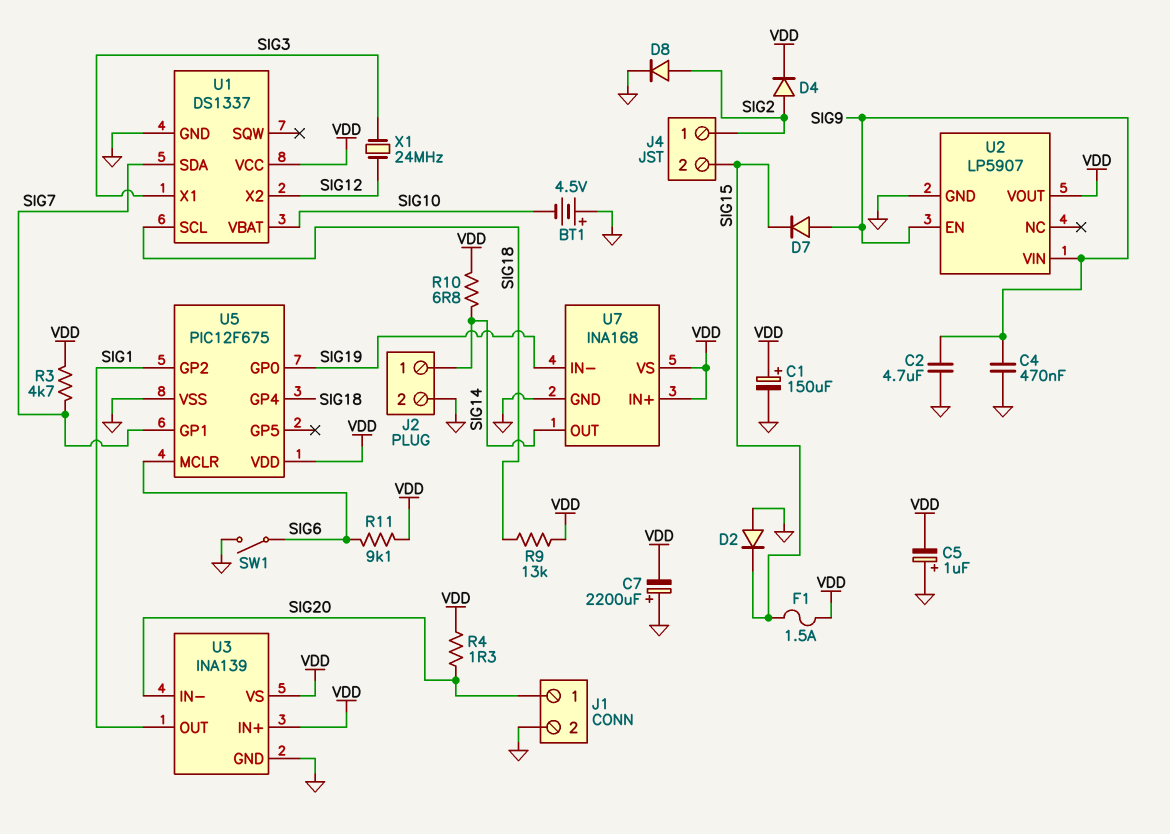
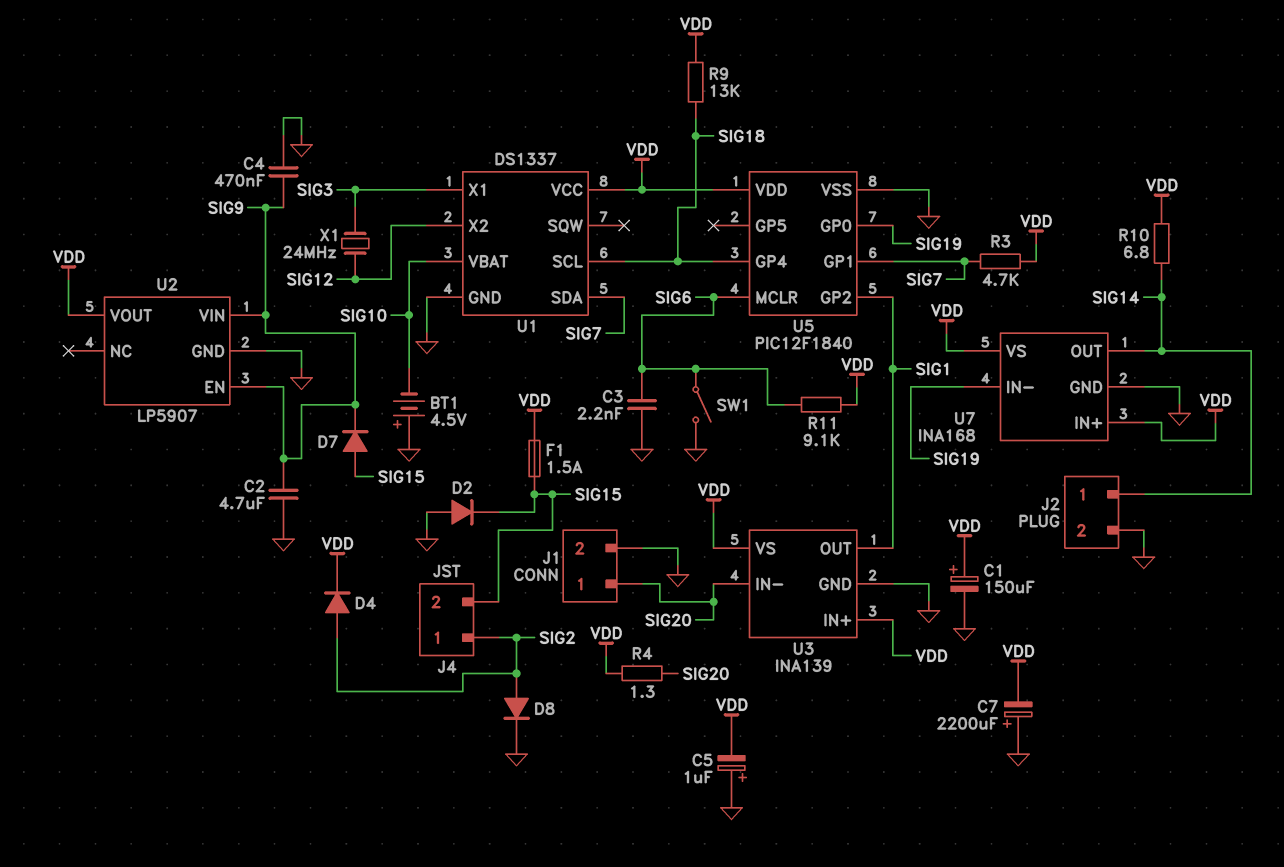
C3: none -> 2.2nF (GND, SIG6)
D7: diode (A SIG9, K SIG15) -> diode (A SIG15, K SIG9)
U5: PIC12F675 -> PIC12F1840

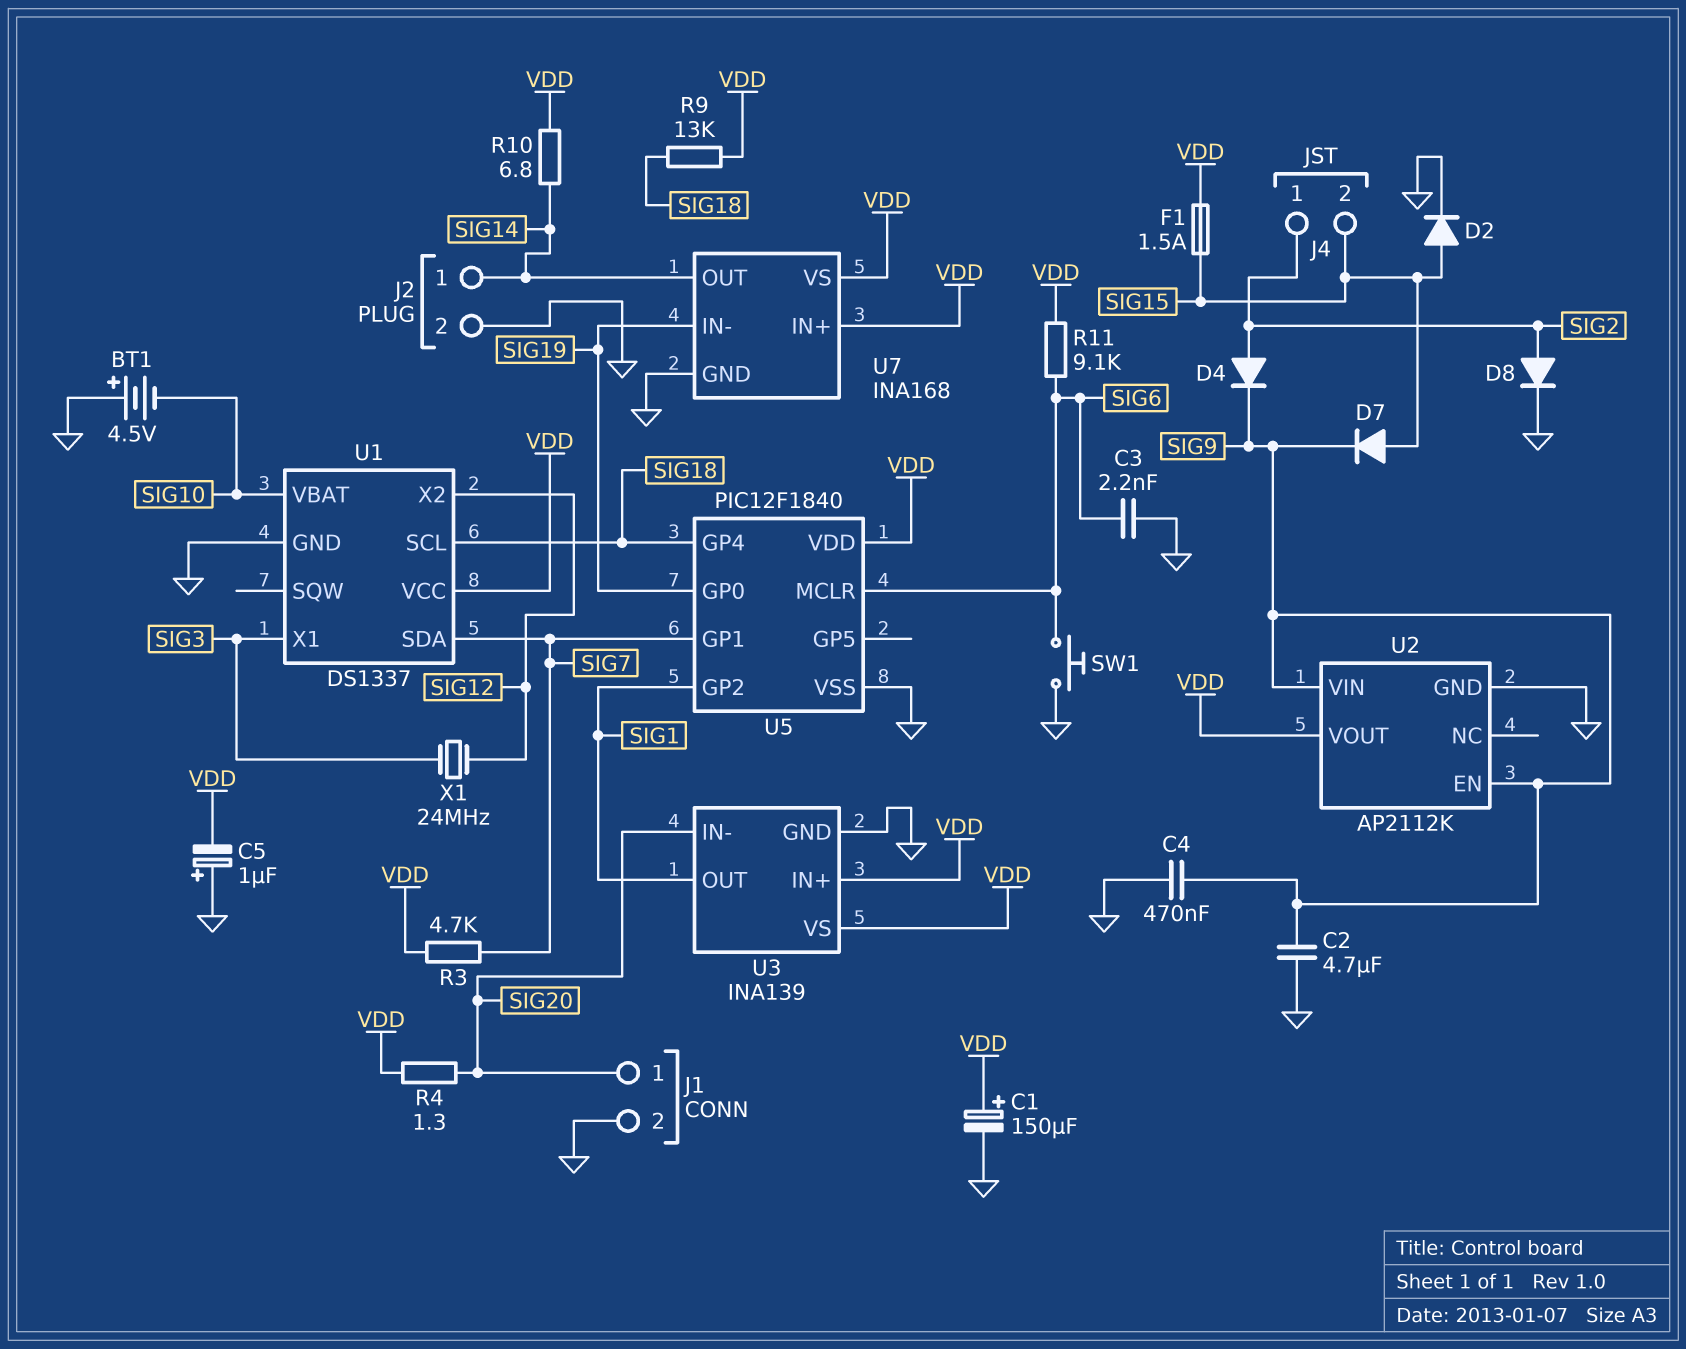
C7: 2200uF (plus GND, minus VDD) -> none
D2: diode (A GND, K SIG15) -> diode (A SIG15, K GND)
D4: diode (A SIG2, K VDD) -> diode (A SIG2, K SIG9)
SW1: switch (GND, SIG6) -> button (GND, SIG6)
U2: LP5907 -> AP2112K

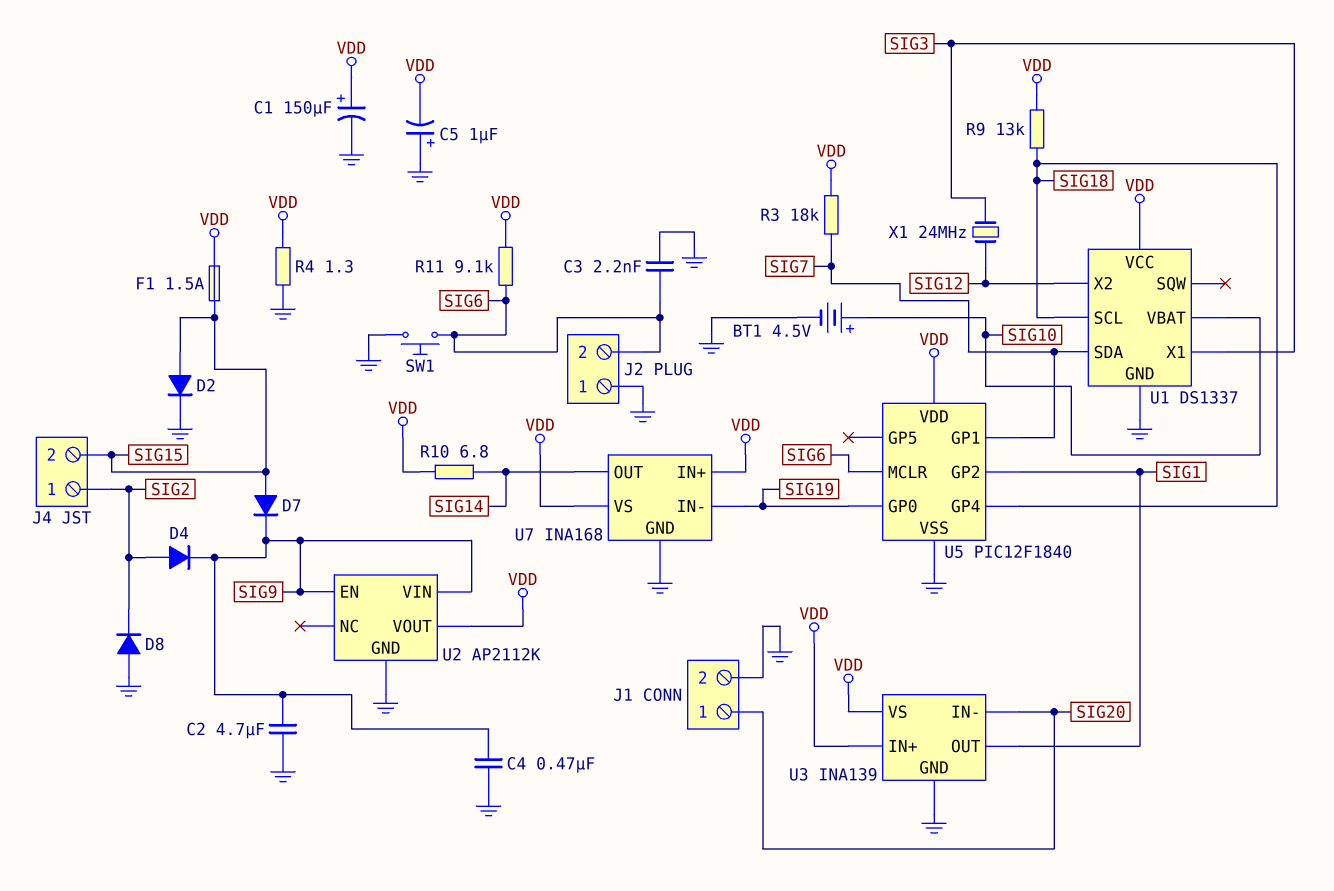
BT1: 4.5V (plus GND, minus SIG10) -> 4.5V (plus SIG10, minus GND)
D8: diode (A SIG2, K GND) -> diode (A GND, K SIG2)
J2 pin 1: SIG14 -> GND
J2 pin 2: GND -> SIG6
R3: 4.7k (SIG7, VDD) -> 18k (SIG7, VDD)
R4: 1.3 (SIG20, VDD) -> 1.3 (GND, VDD)

